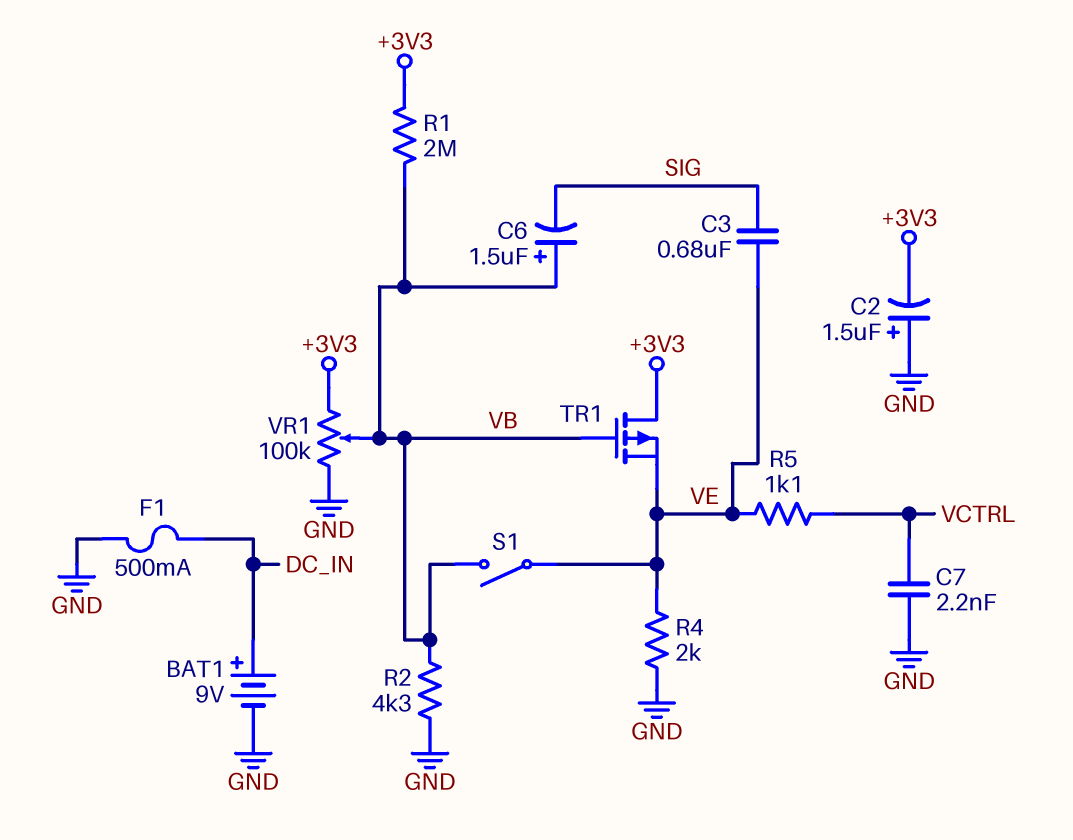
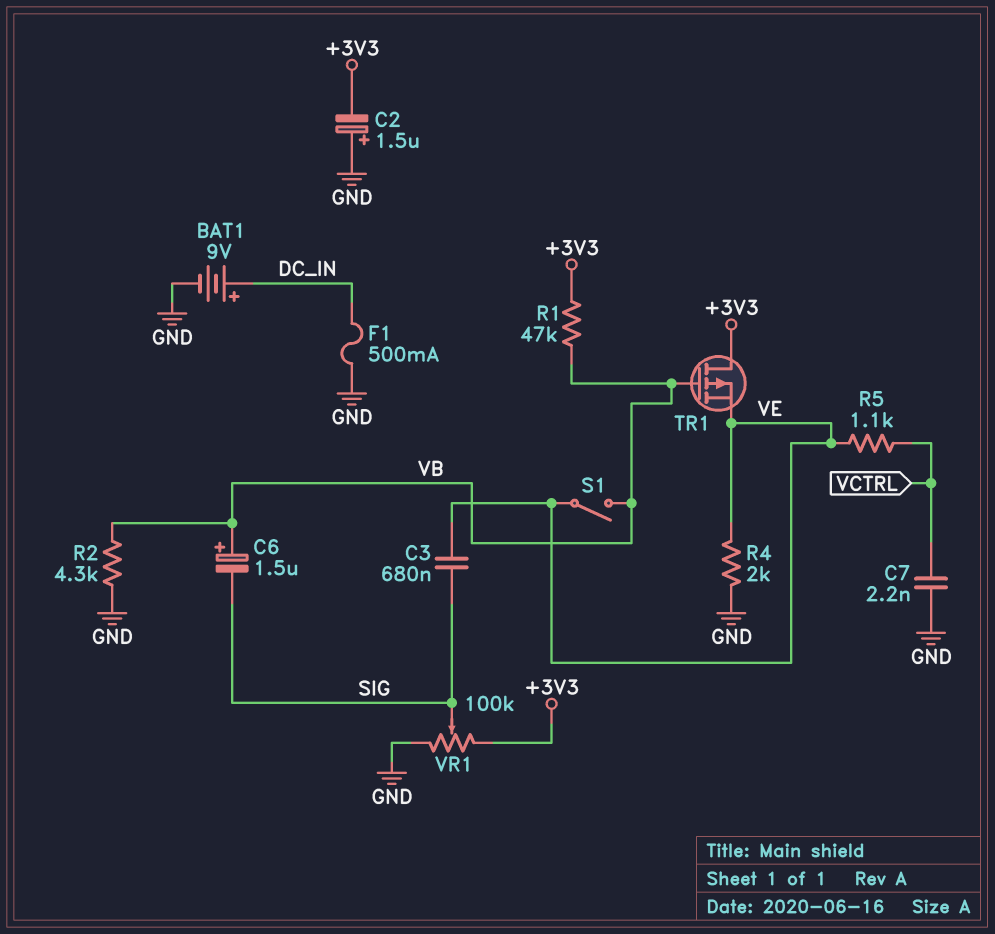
R1: 2M (+3V3, VB) -> 47k (+3V3, VB)
VR1: 100k (+3V3, GND, wiper VB) -> 100k (+3V3, GND, wiper SIG)

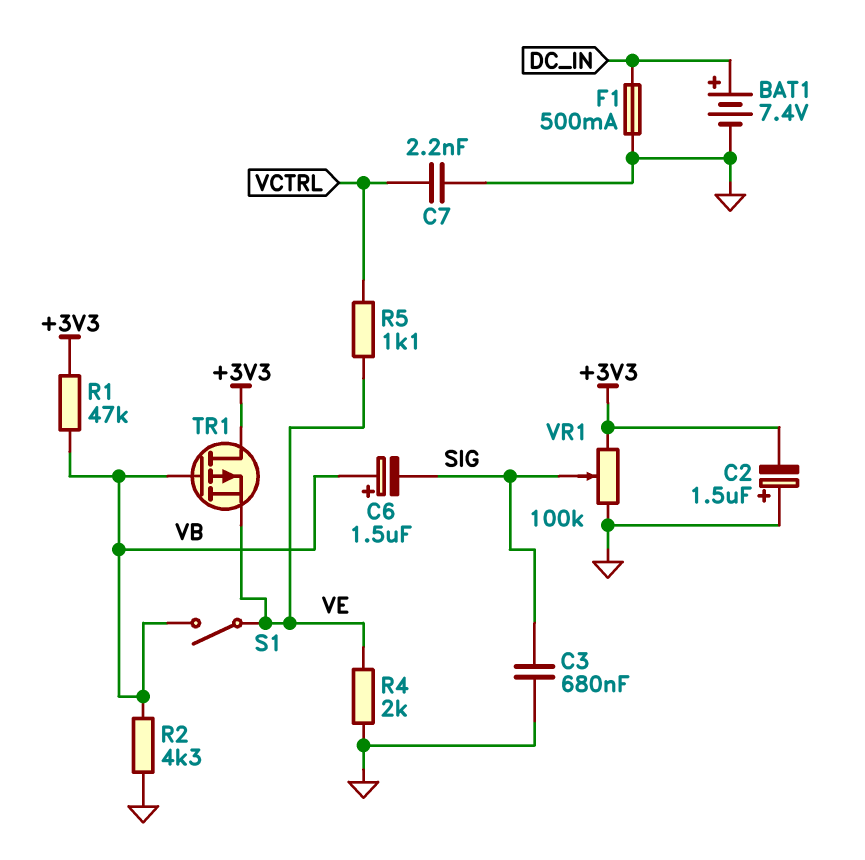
BAT1: 9V (plus DC_IN, minus GND) -> 7.4V (plus DC_IN, minus GND)
C3: 680nF (SIG, VE) -> 680nF (GND, SIG)

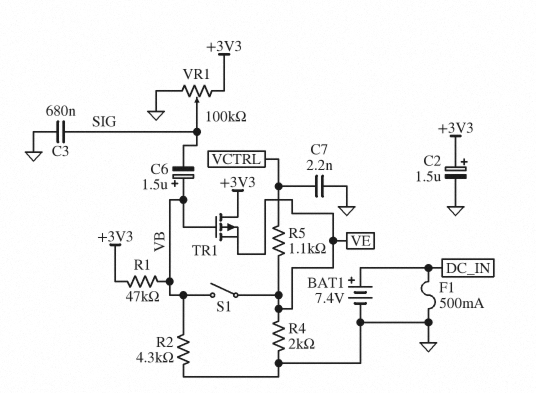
C2: 1.5uF (plus GND, minus +3V3) -> 1.5uF (plus +3V3, minus GND)

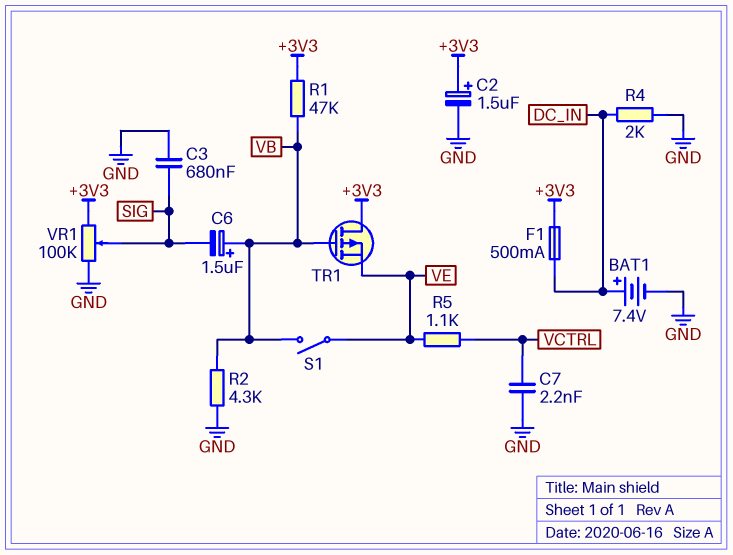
F1: 500mA (DC_IN, GND) -> 500mA (+3V3, DC_IN)
R4: 2k (GND, VE) -> 2k (DC_IN, GND)

